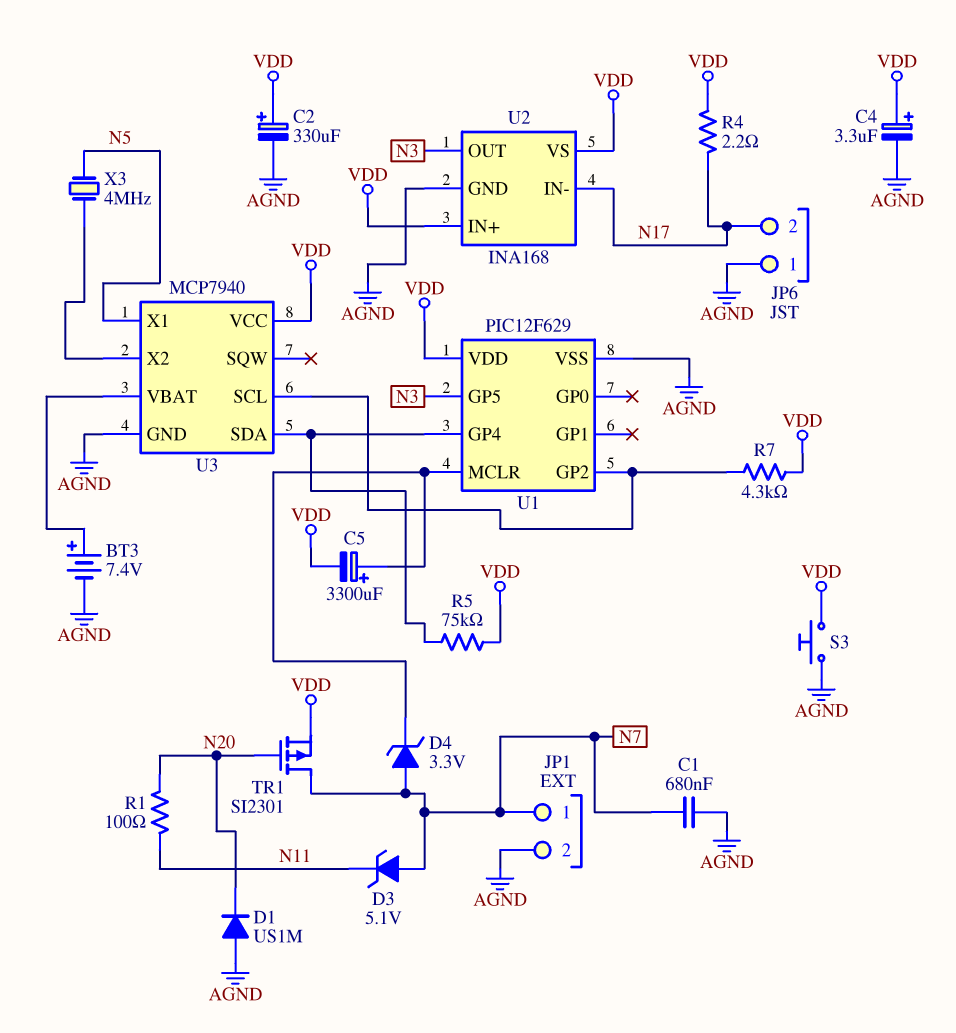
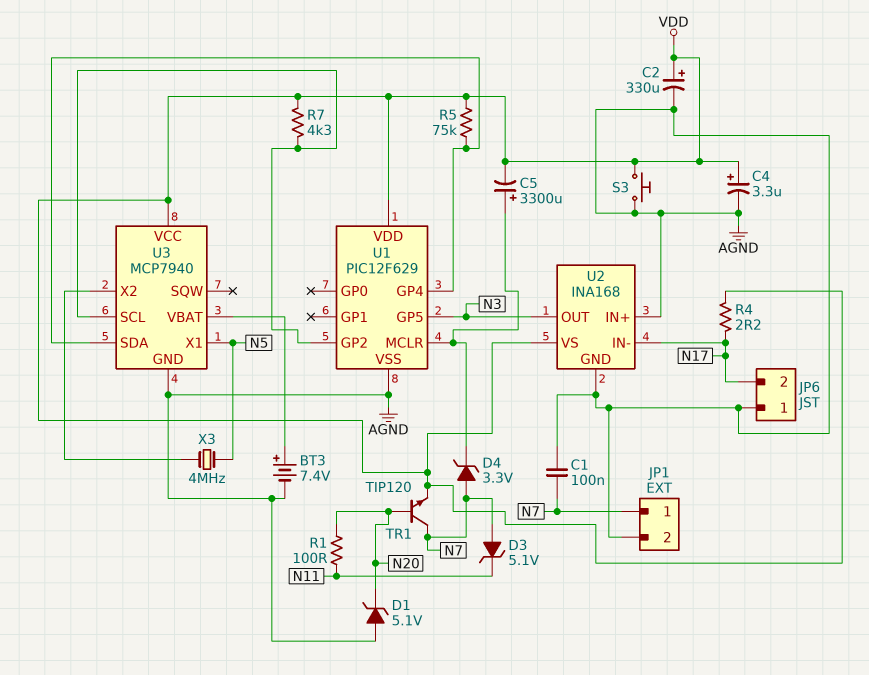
C1: 680nF (AGND, N7) -> 100nF (AGND, N7)
D1: diode US1M (A AGND, K N20) -> zener 5.1V (A AGND, K N20)
TR1: PMOS SI2301 (G N20, D N7, S VDD) -> NPN TIP120 (B N20, C N7, E VDD)
U2 pin IN+: VDD -> AGND

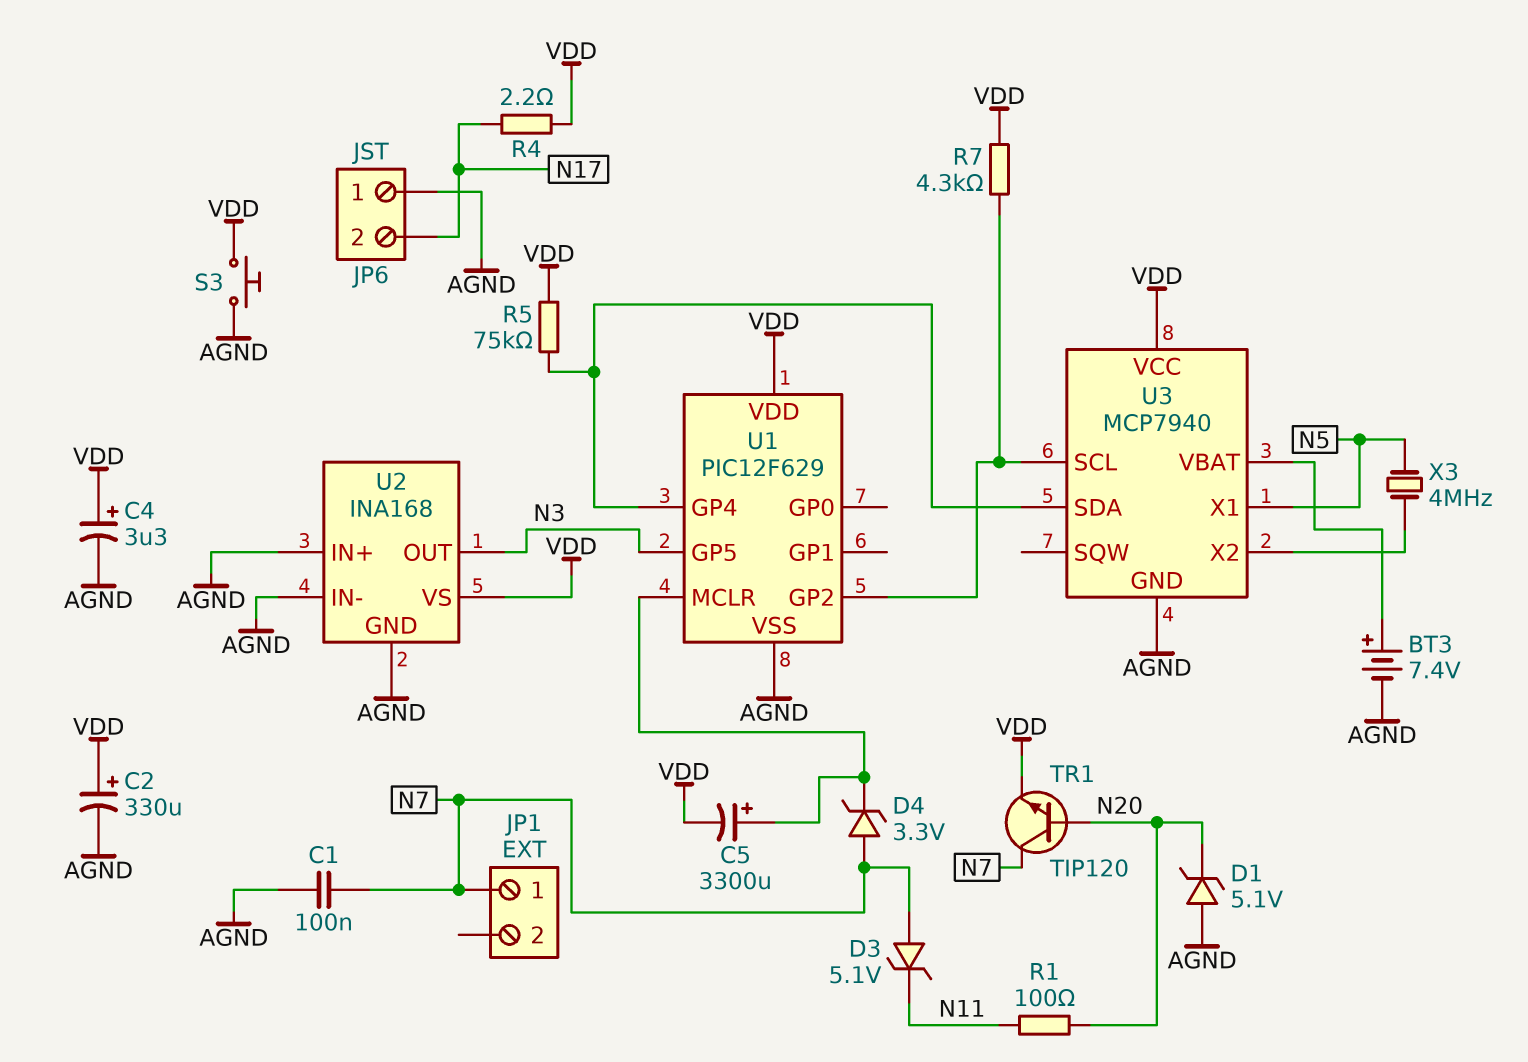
JP1 pin 2: AGND -> none
U2 pin IN-: N17 -> AGND

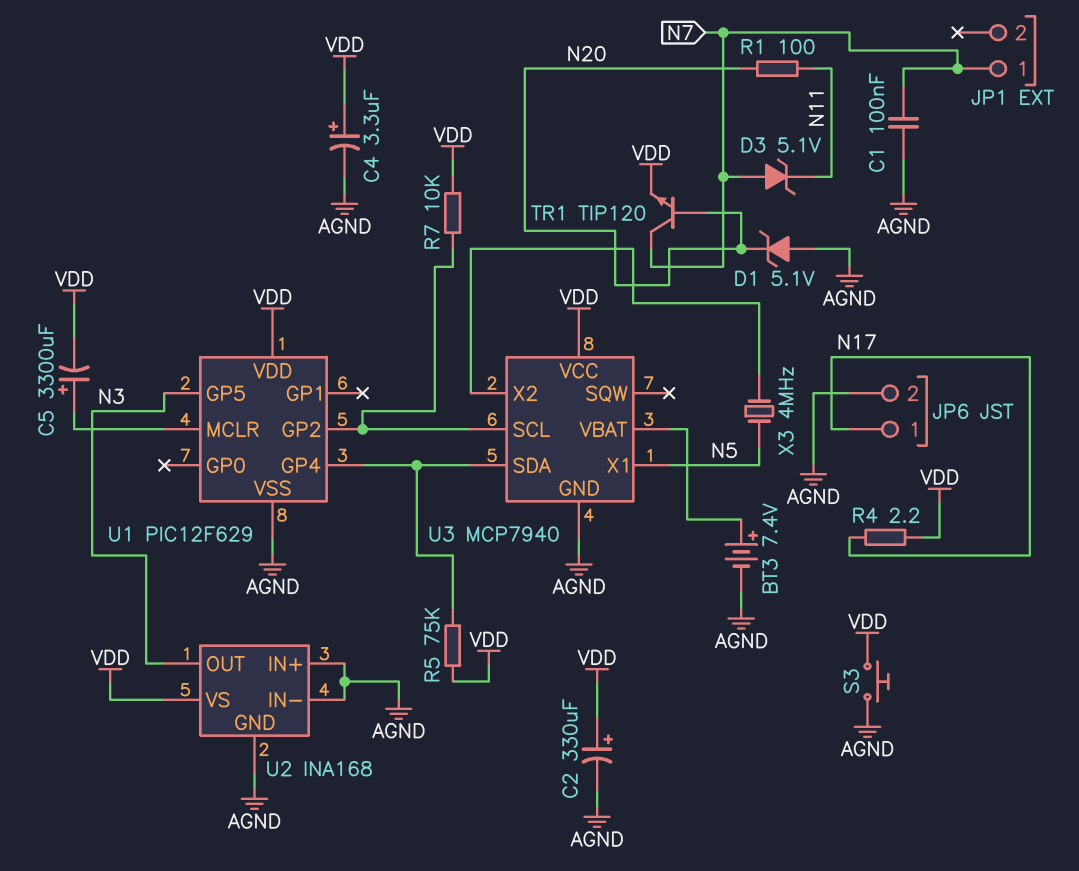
D4: zener 3.3V (A N7, K U1/MCLR) -> none
JP6 pin 1: AGND -> N17
JP6 pin 2: N17 -> AGND
R7: 4.3k (U1/GP2, VDD) -> 10k (U1/GP2, VDD)

